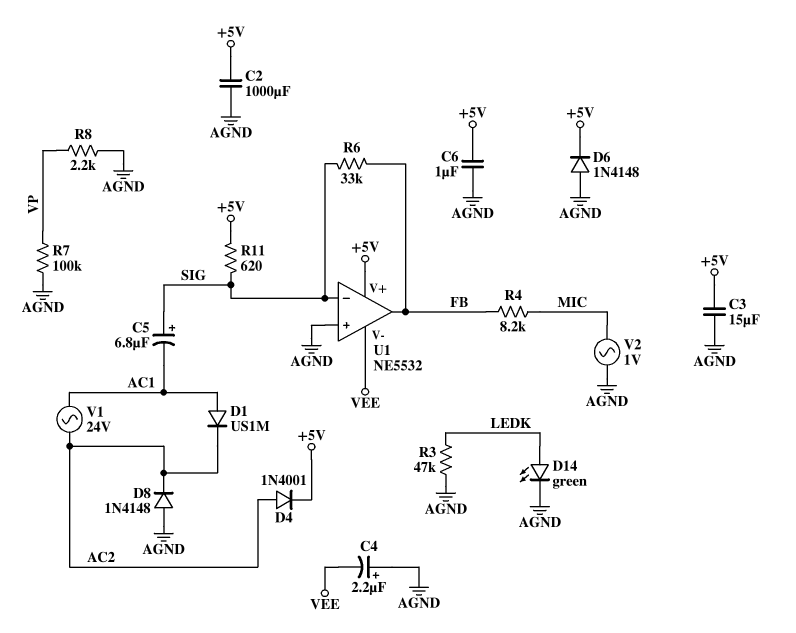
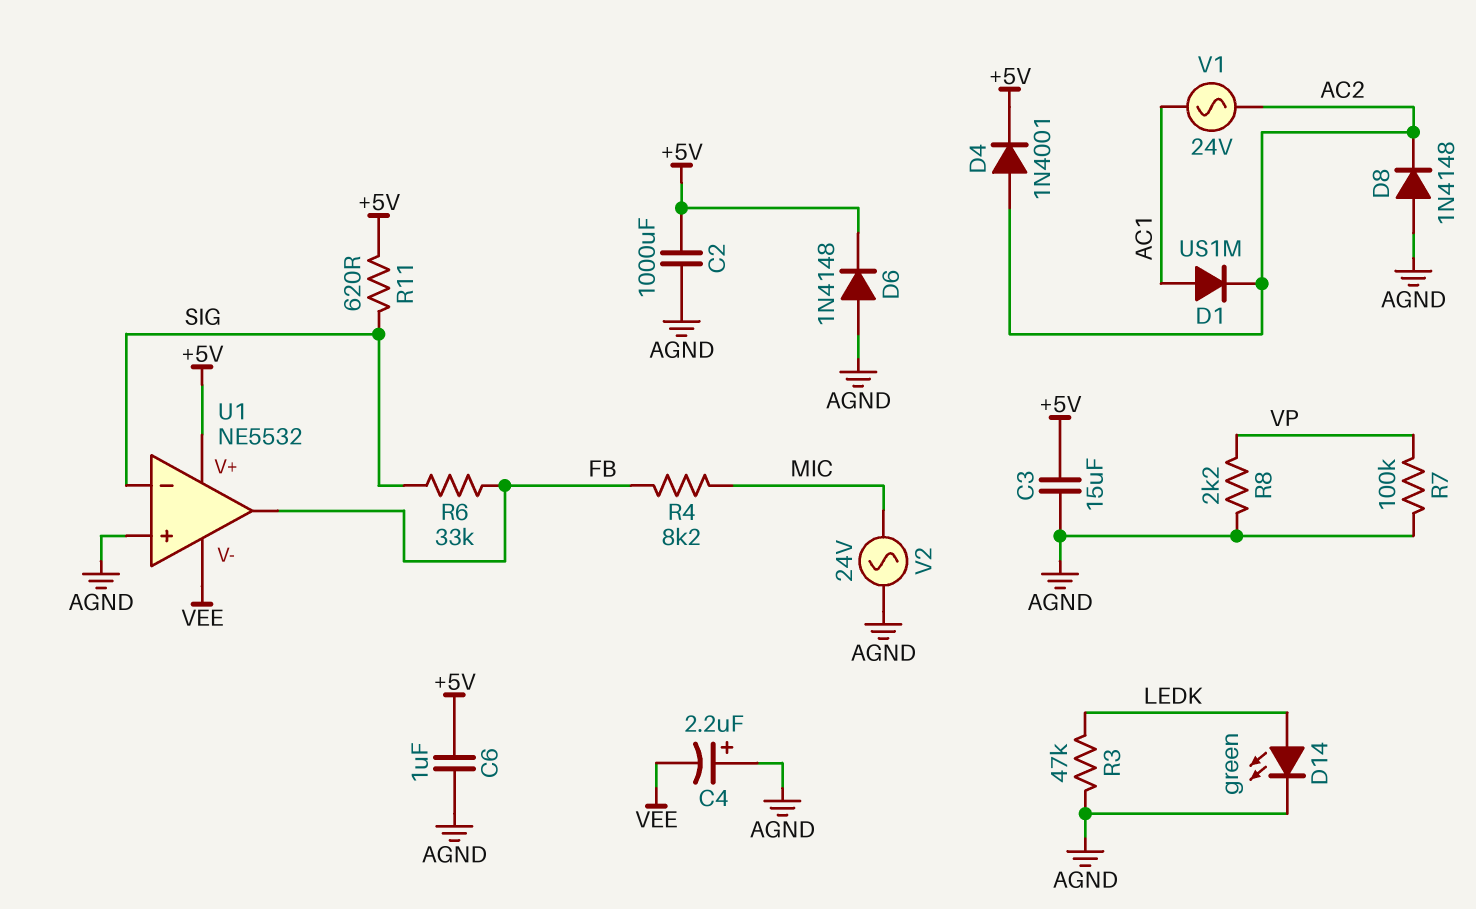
C5: 6.8uF (plus SIG, minus AC1) -> none
V2: AC 1V (AGND, MIC) -> AC 24V (AGND, MIC)

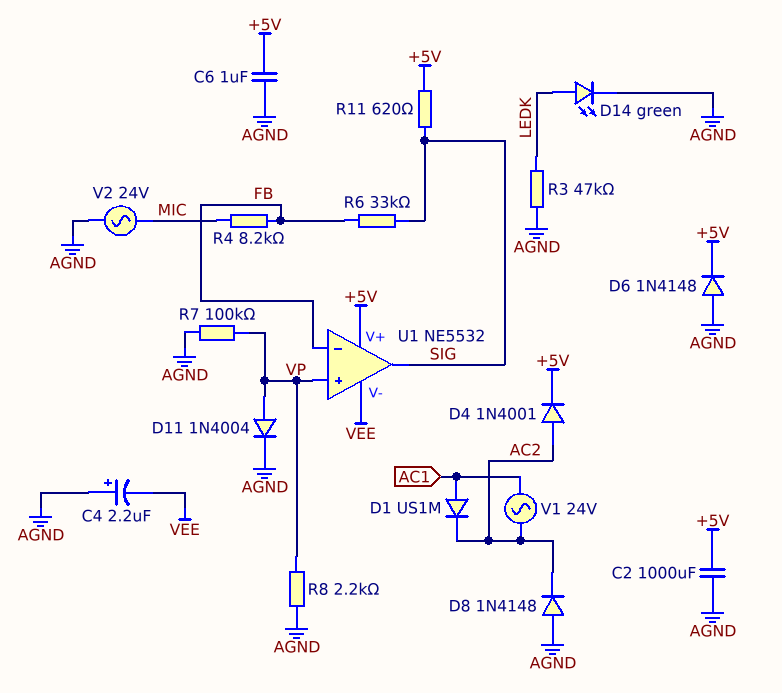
C3: 15uF (+5V, AGND) -> none
D11: none -> diode 1N4004 (A VP, K AGND)
U1 pin in+: AGND -> VP
U1 pin in-: SIG -> FB
U1 pin out: FB -> SIG

